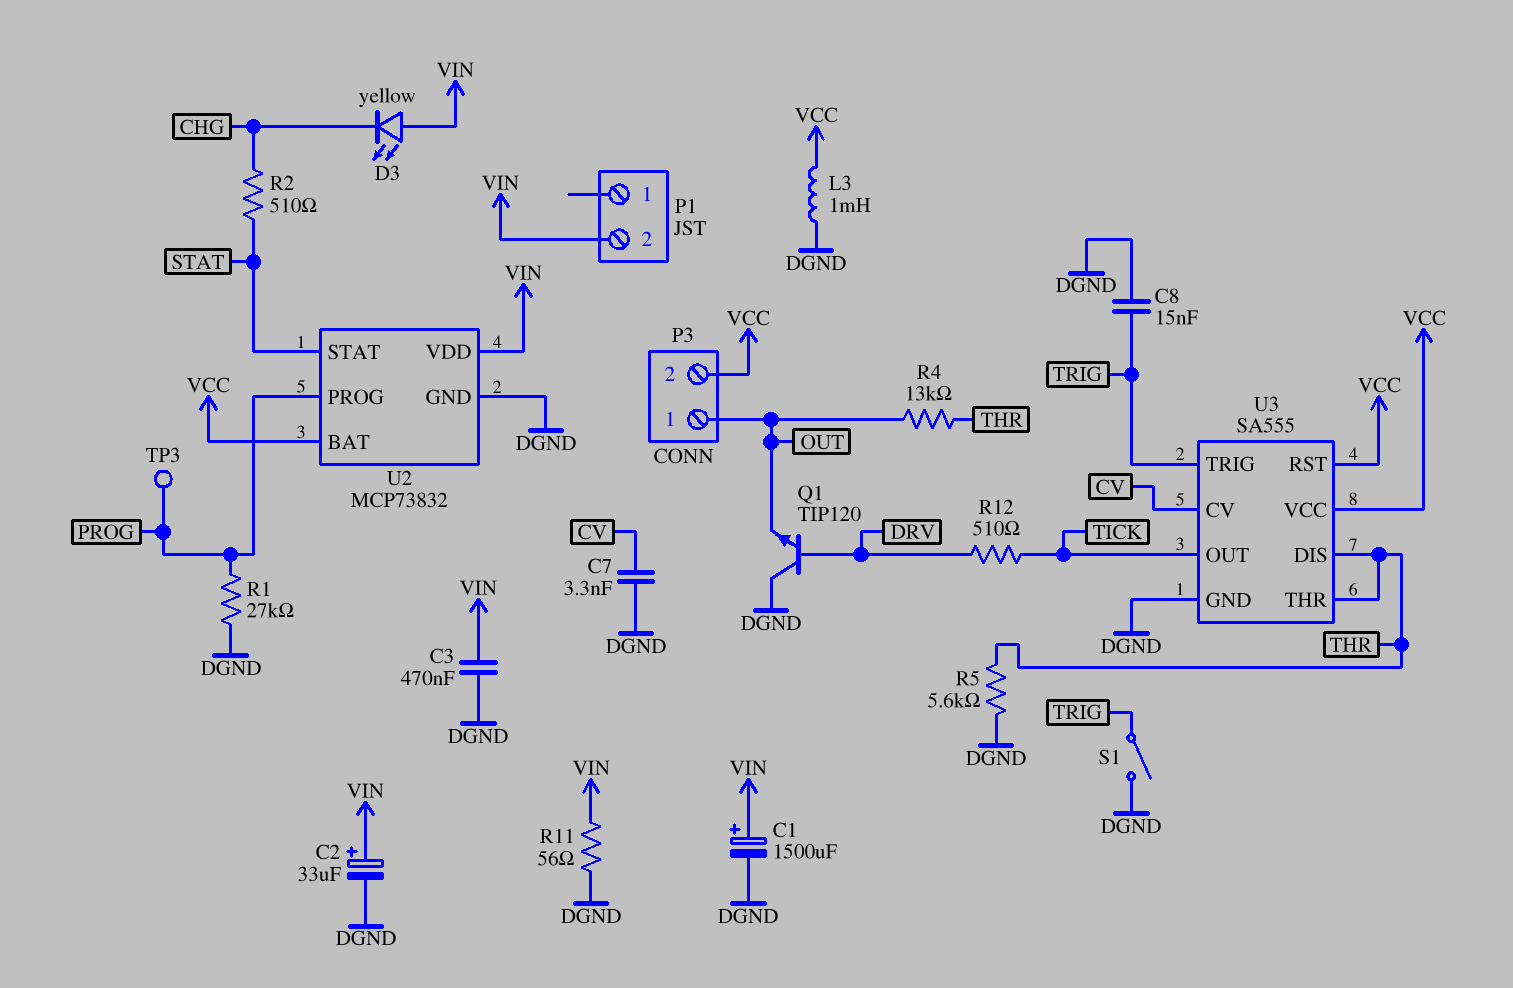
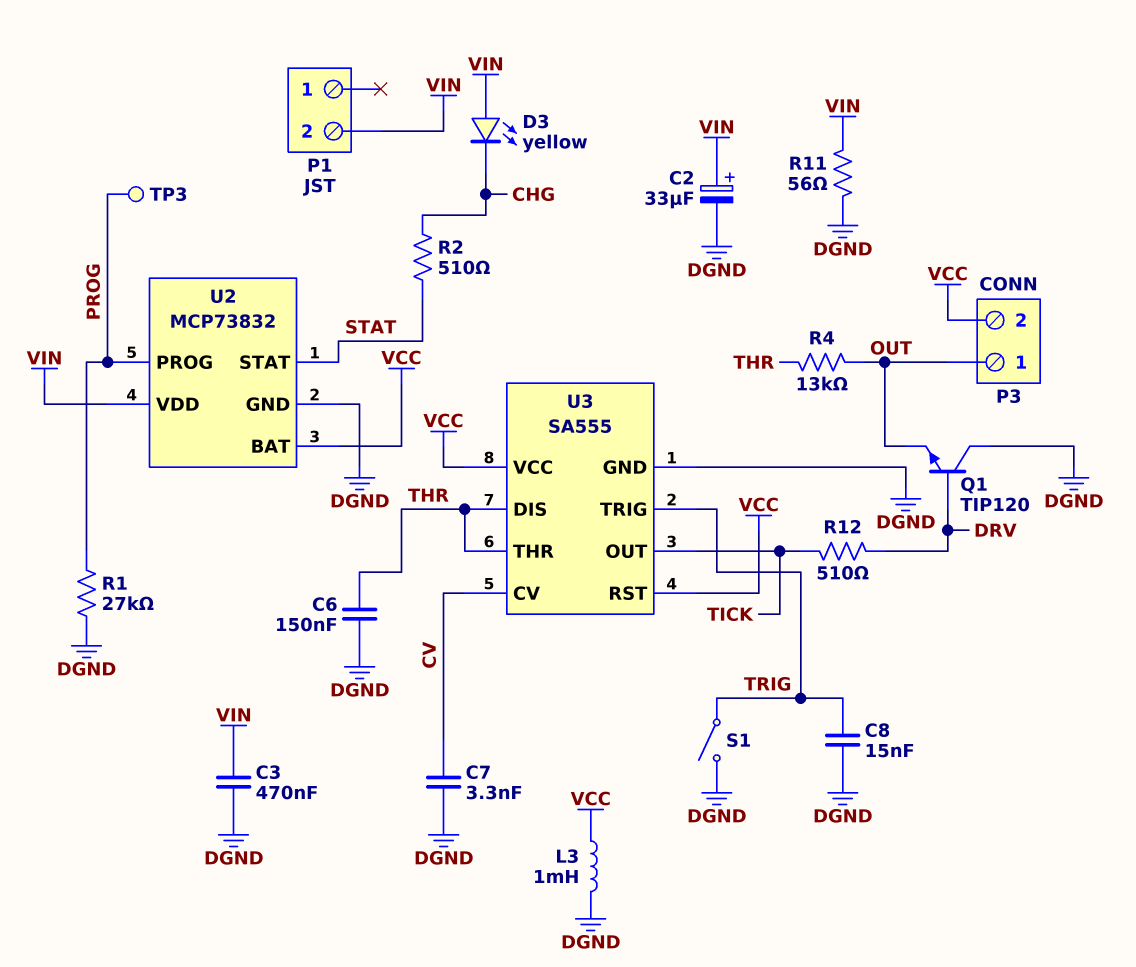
C1: 1500uF (plus VIN, minus DGND) -> none
C6: none -> 150nF (DGND, THR)
R5: 5.6k (DGND, THR) -> none

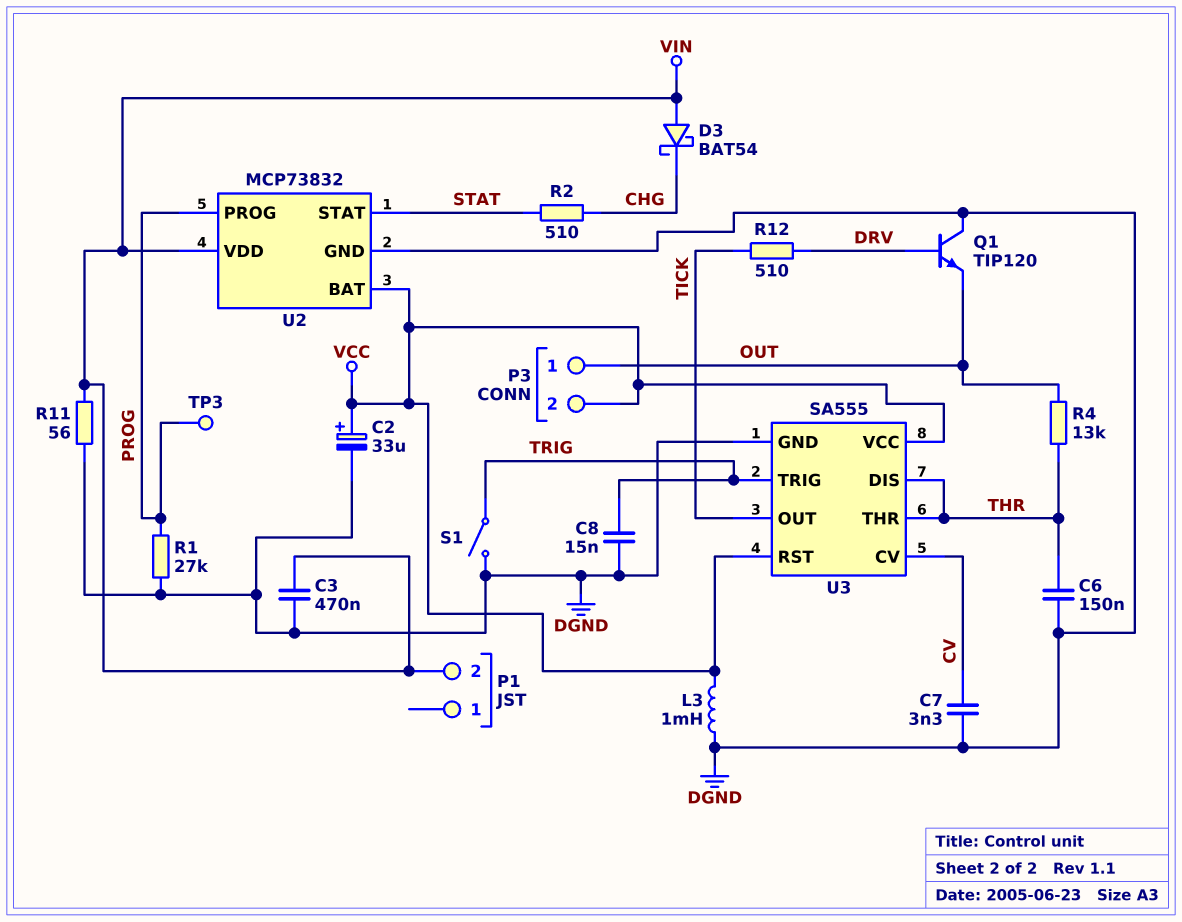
C2: 33uF (plus VIN, minus DGND) -> 33uF (plus VCC, minus DGND)
D3: LED yellow (A VIN, K CHG) -> schottky BAT54 (A VIN, K CHG)

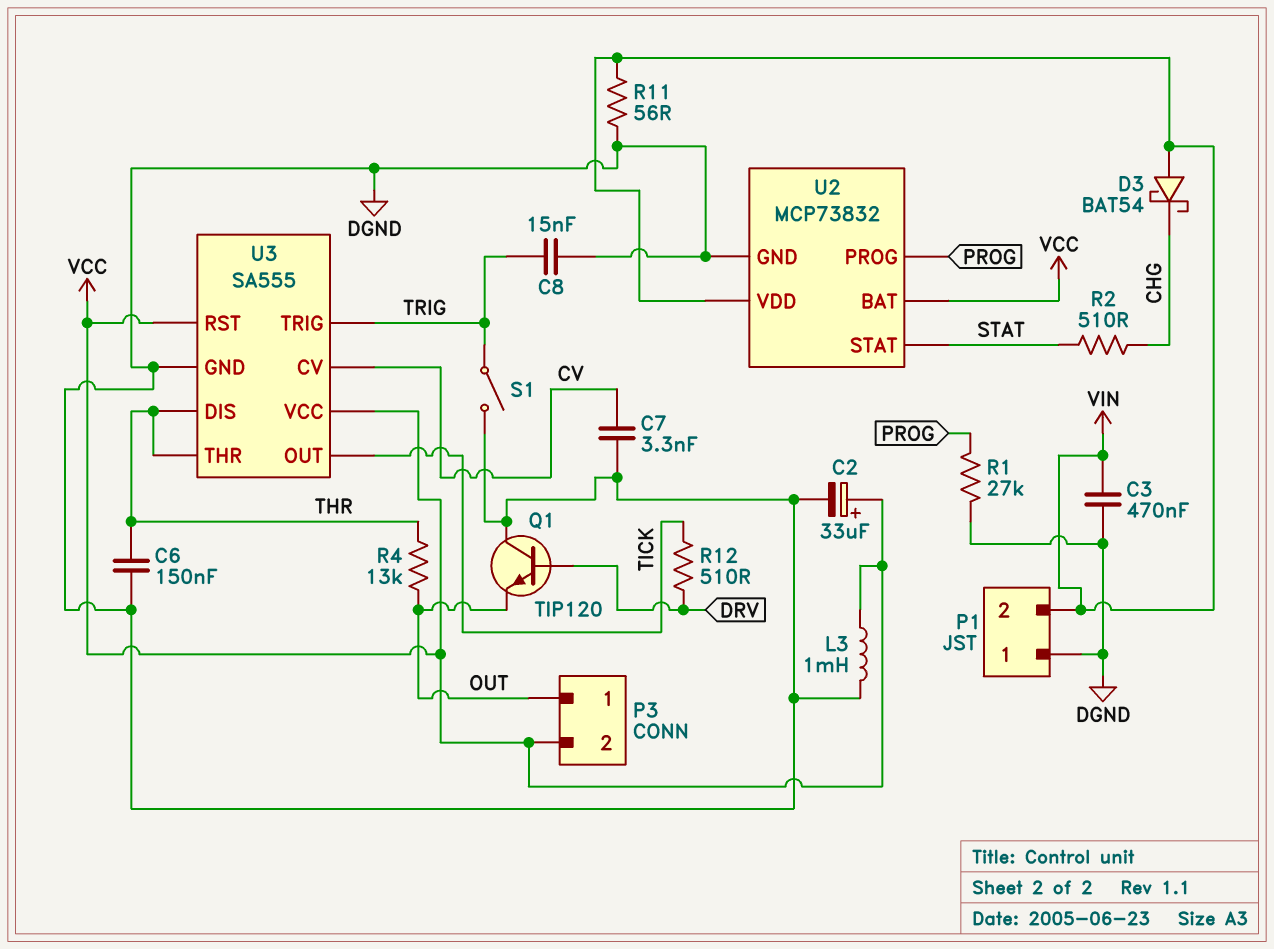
P1 pin 1: none -> DGND
TP3: test point (PROG) -> none

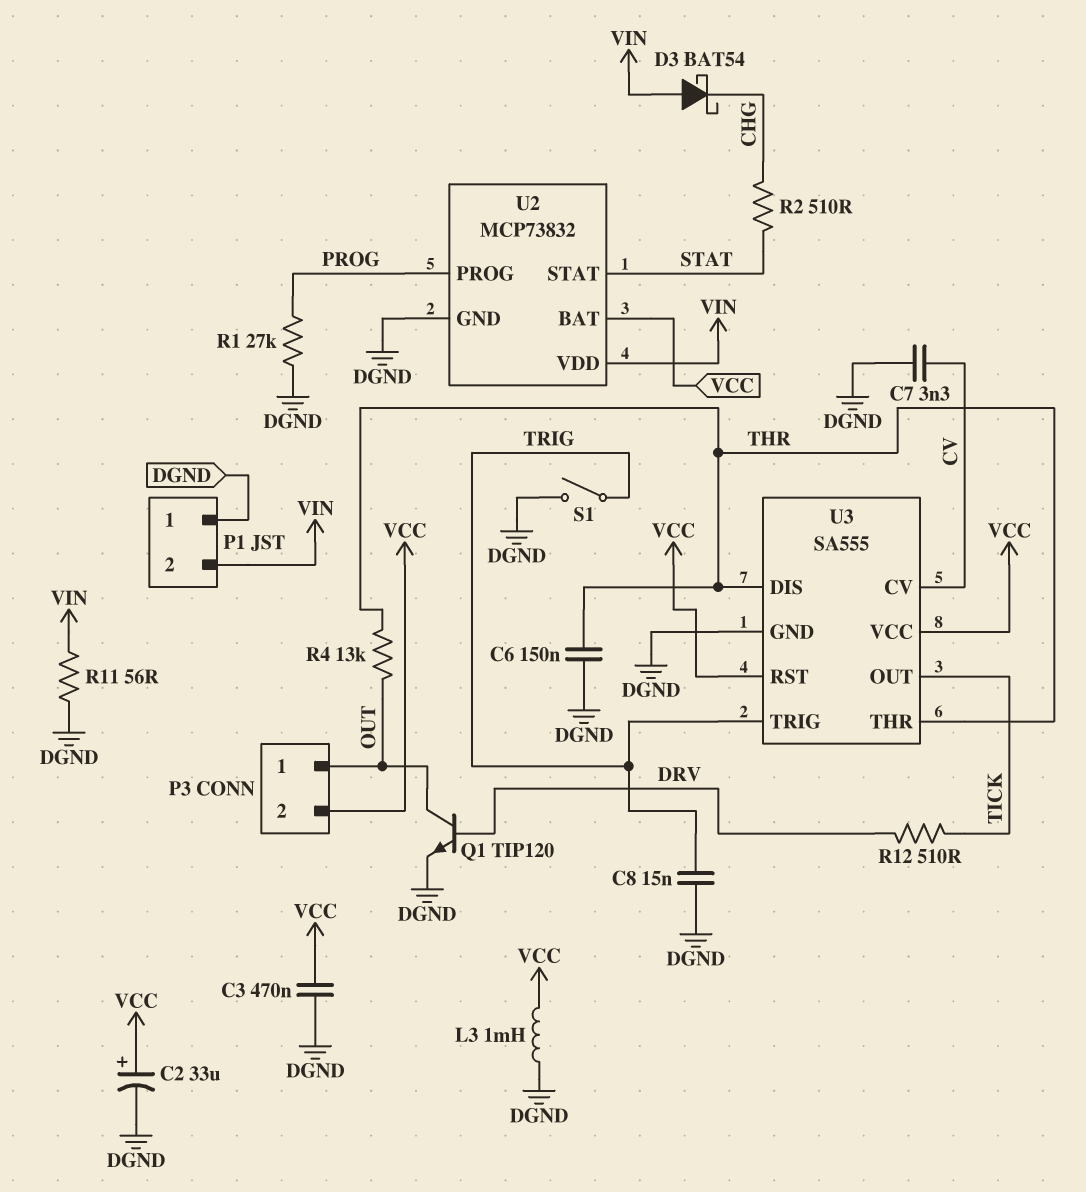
C3: 470nF (DGND, VIN) -> 470nF (DGND, VCC)
Q1: NPN TIP120 (B DRV, C DGND, E OUT) -> NPN TIP120 (B DRV, C OUT, E DGND)

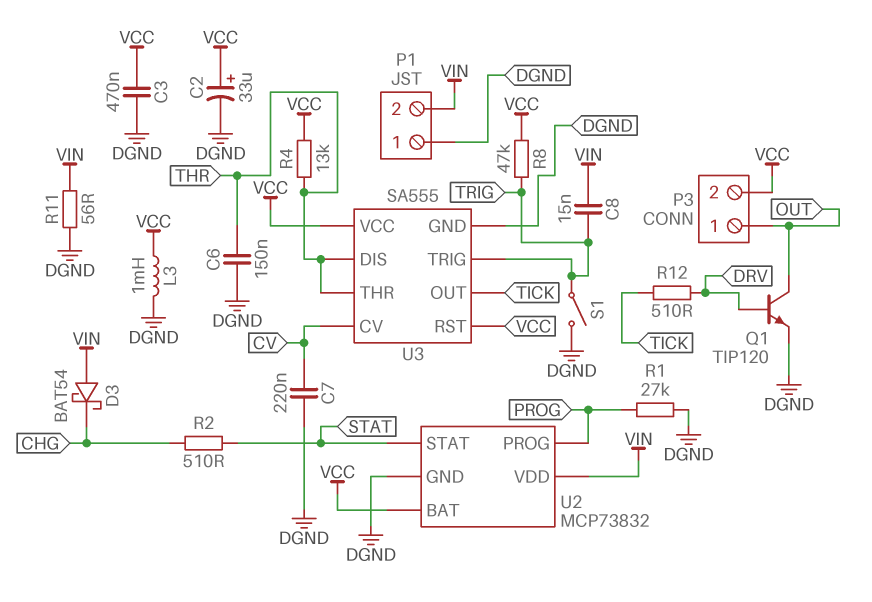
C7: 3.3nF (CV, DGND) -> 220nF (CV, DGND)
C8: 15nF (DGND, TRIG) -> 15nF (TRIG, VIN)
R4: 13k (OUT, THR) -> 13k (THR, VCC)
R8: none -> 47k (TRIG, VCC)

